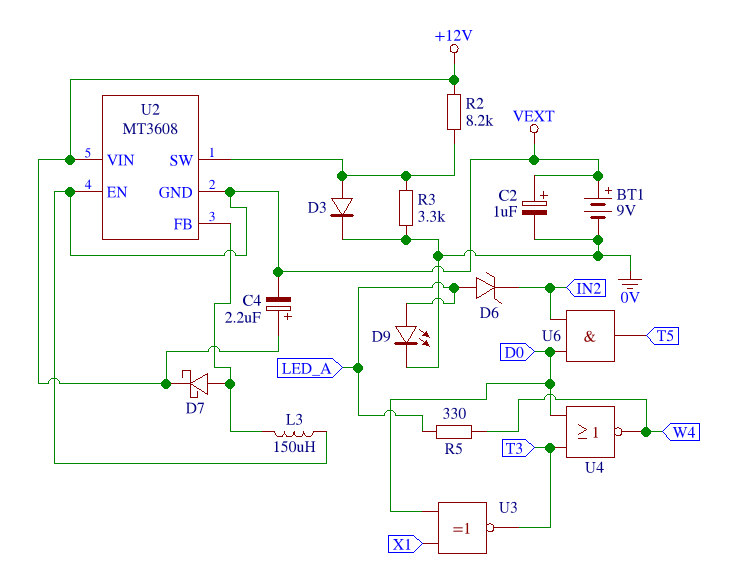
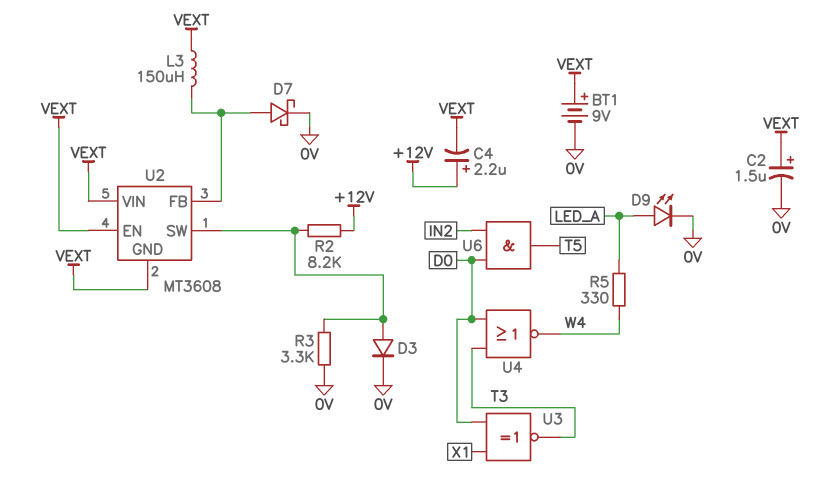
C2: 1uF (plus VEXT, minus 0V) -> 1.5uF (plus VEXT, minus 0V)
D6: zener (A LED_A, K IN2) -> none
D7: schottky (A U2/FB, K +12V) -> schottky (A U2/FB, K 0V)
U2 pin VIN: +12V -> VEXT

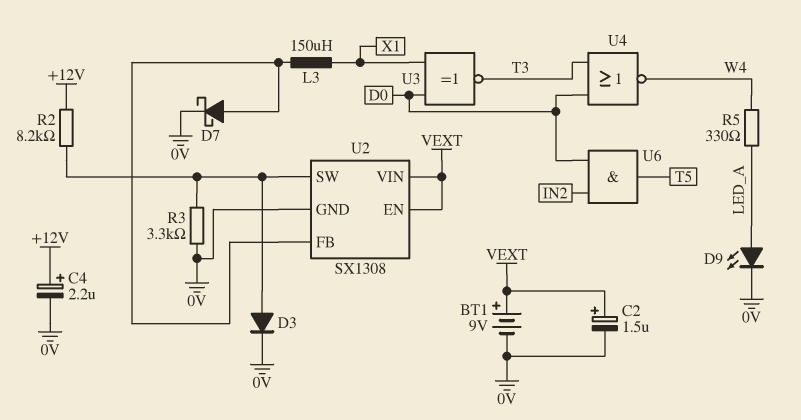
C4: 2.2uF (plus +12V, minus VEXT) -> 2.2uF (plus +12V, minus 0V)
L3: 150uH (U2/FB, VEXT) -> 150uH (U2/FB, X1)
U2: MT3608 -> SX1308
U2 pin GND: VEXT -> 0V

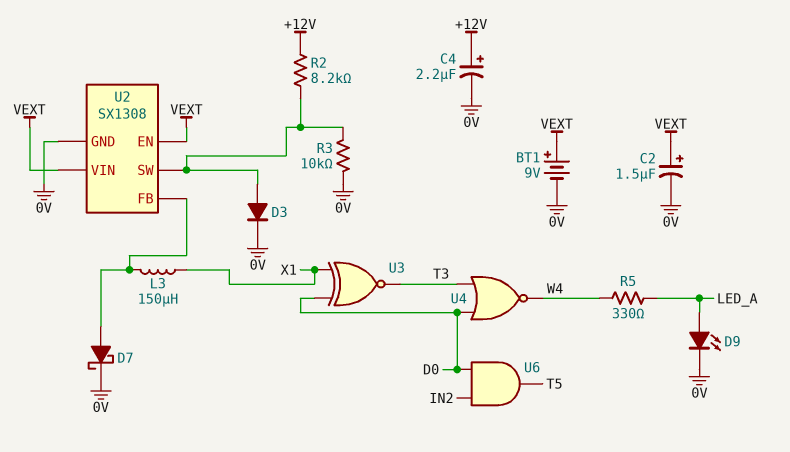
R3: 3.3k (0V, U2/SW) -> 10k (0V, U2/SW)

